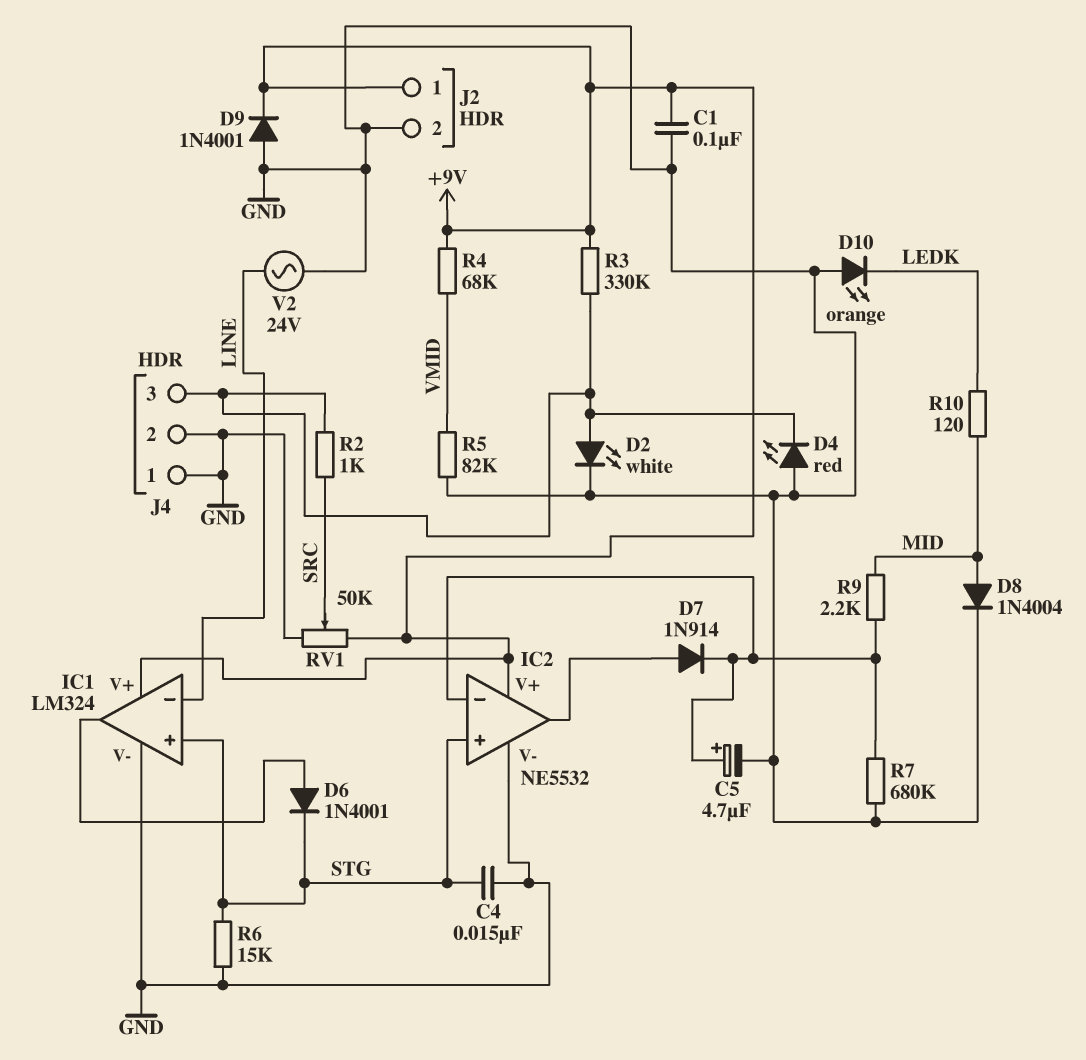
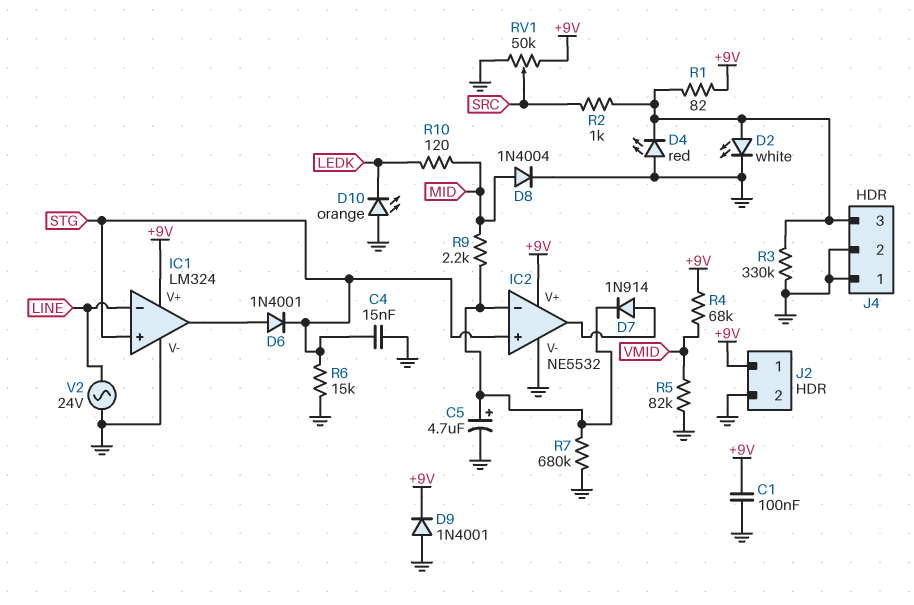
R1: none -> 82 (+9V, J4/3)
R3: 330k (+9V, J4/3) -> 330k (GND, J4/3)

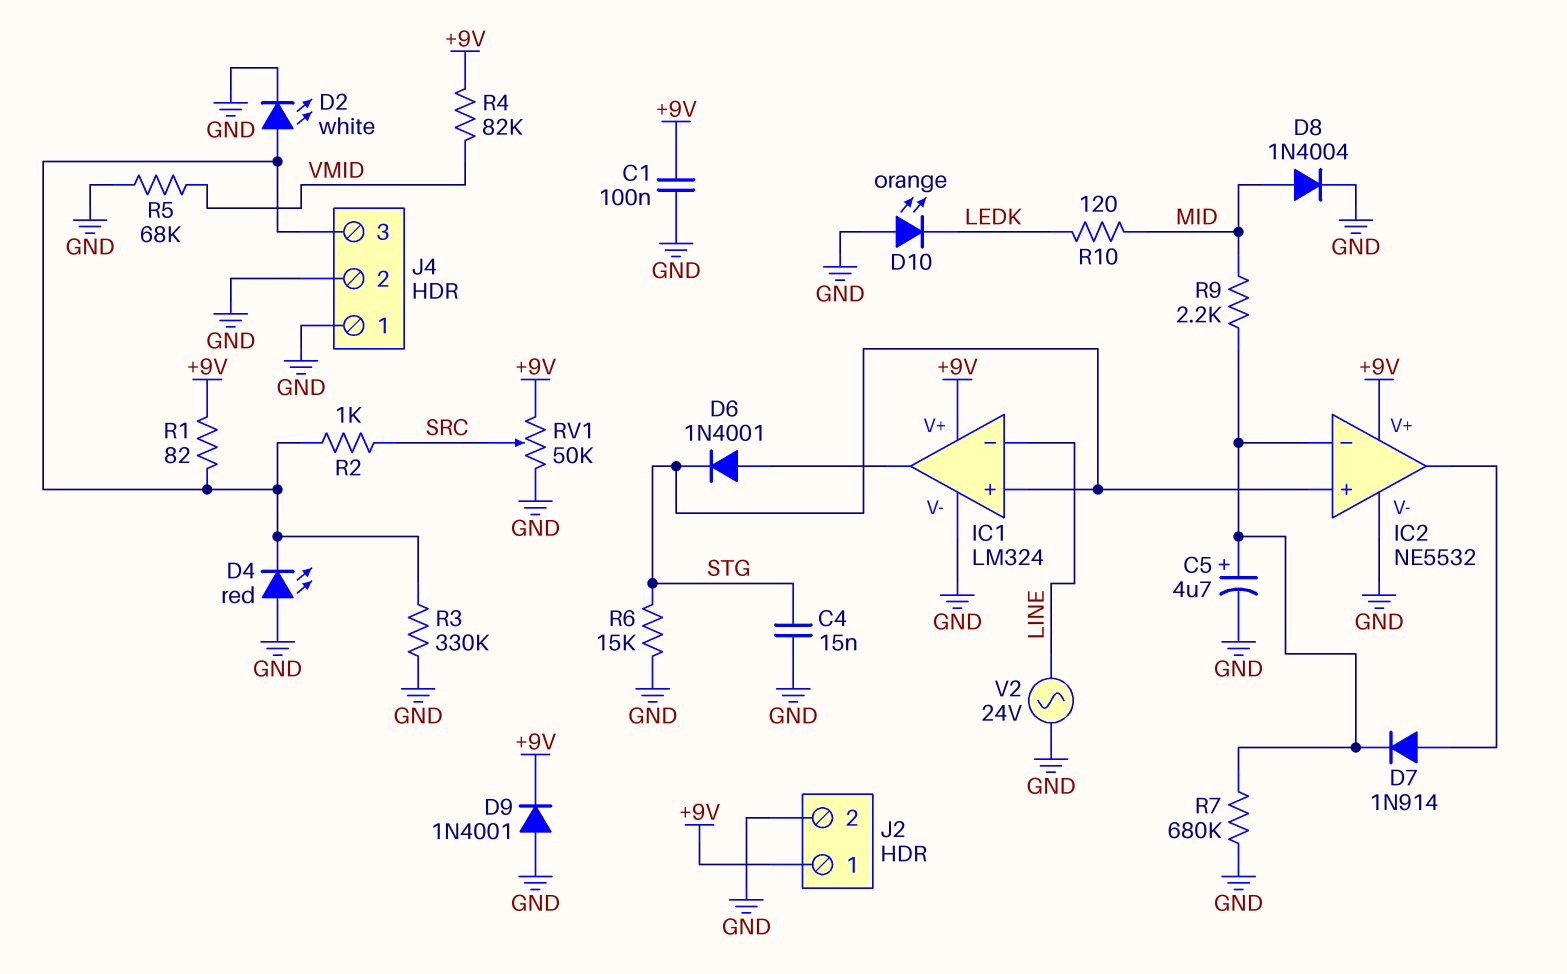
R4: 68k (+9V, VMID) -> 82k (+9V, VMID)
R5: 82k (GND, VMID) -> 68k (GND, VMID)

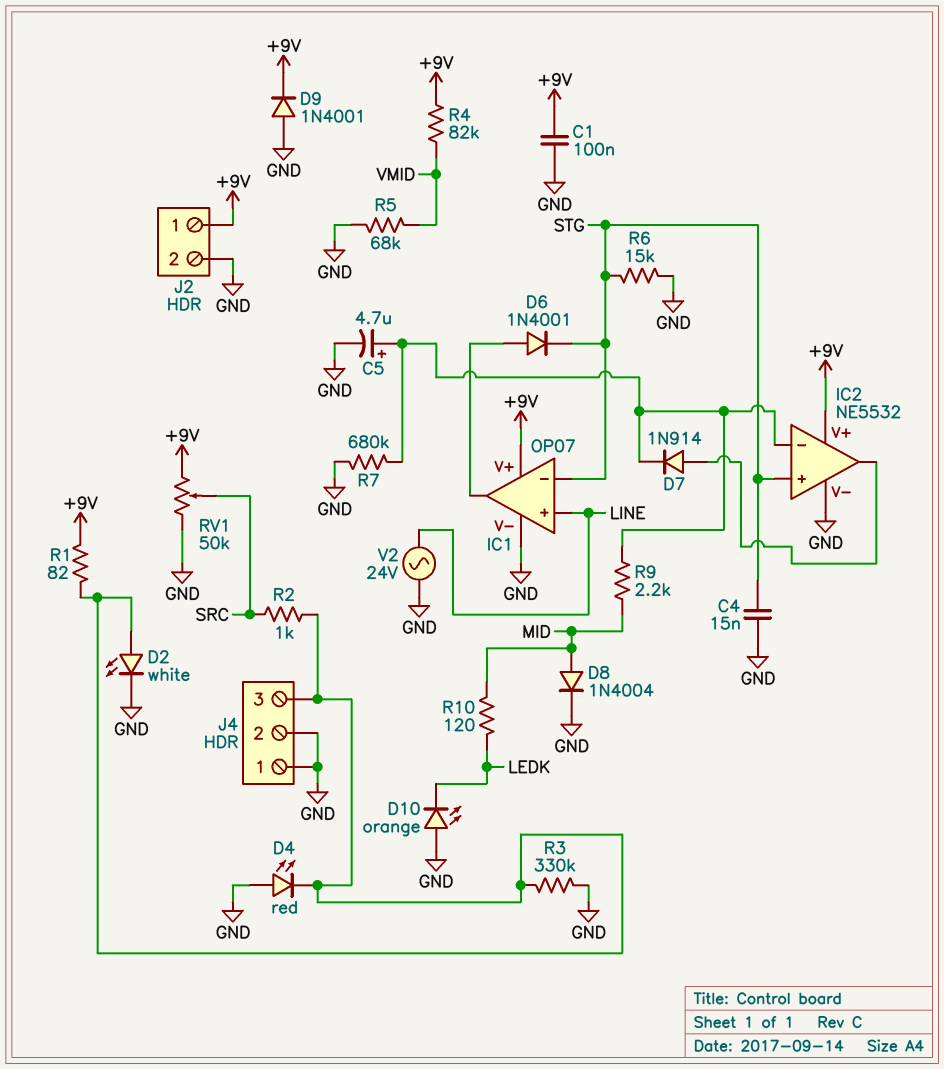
IC1: LM324 -> OP07
IC1 pin in+: STG -> LINE
IC1 pin in-: LINE -> STG

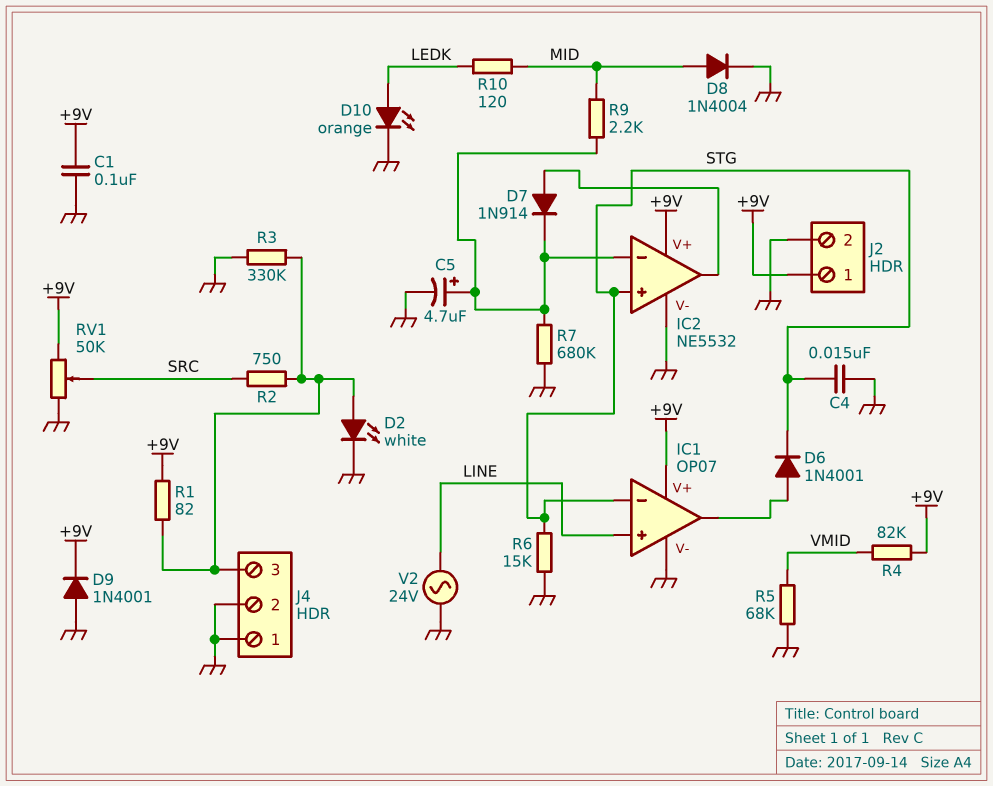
D4: LED red (A GND, K J4/3) -> none
D10: LED orange (A GND, K LEDK) -> LED orange (A LEDK, K GND)
R2: 1k (J4/3, SRC) -> 750 (J4/3, SRC)

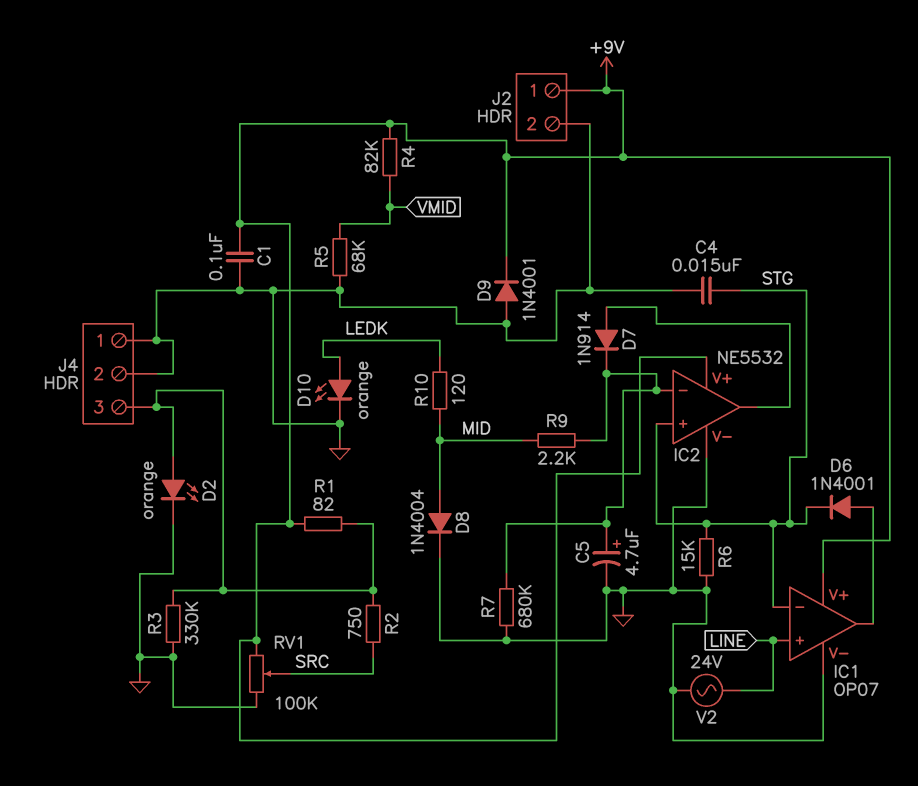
D2: LED white (A J4/3, K GND) -> LED orange (A J4/3, K GND)
RV1: 50k (+9V, GND, wiper SRC) -> 100k (+9V, GND, wiper SRC)

